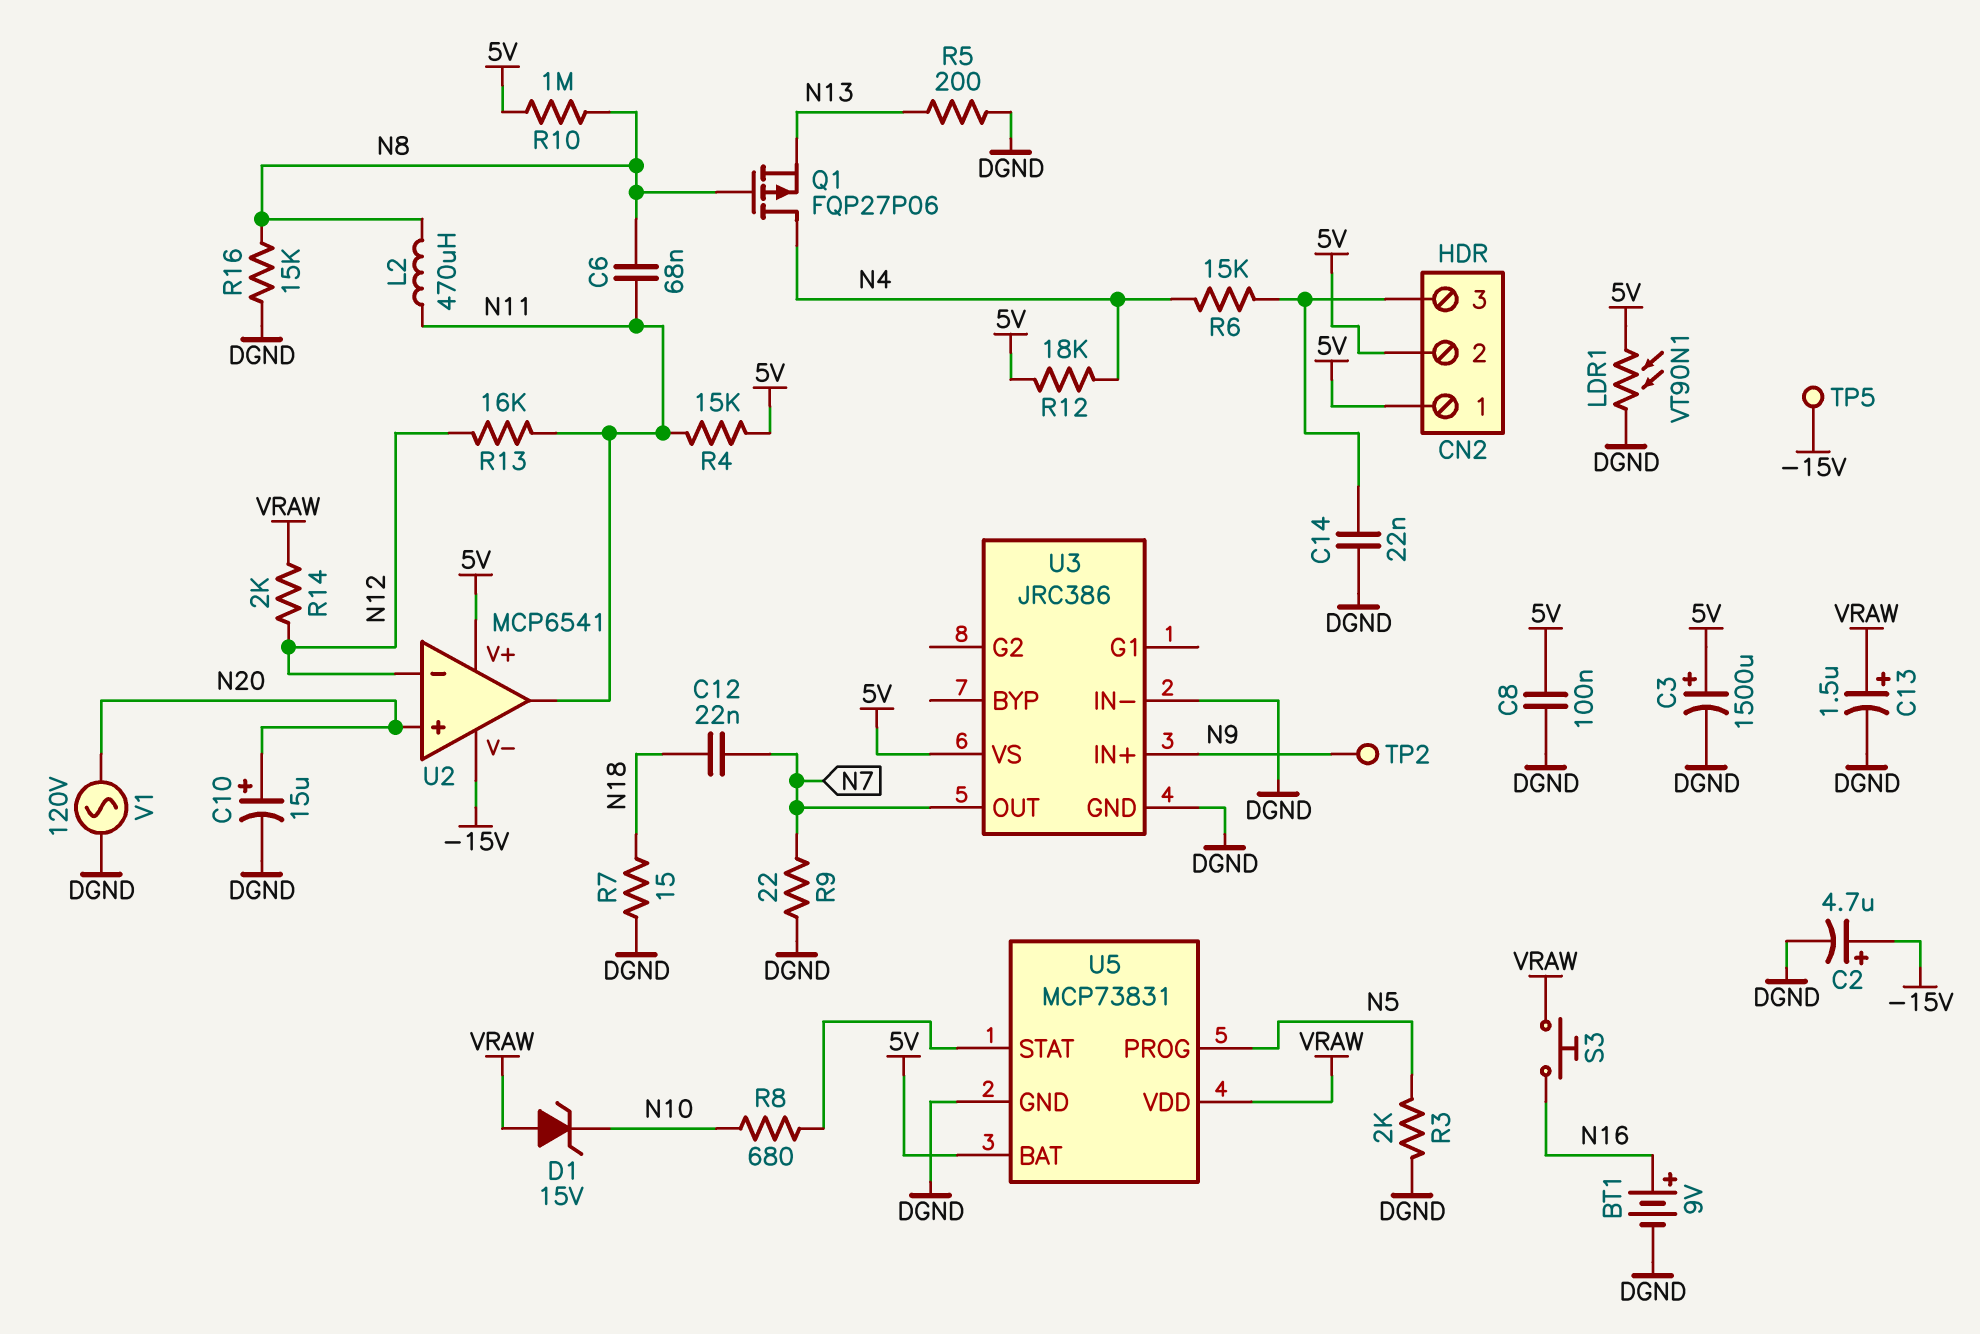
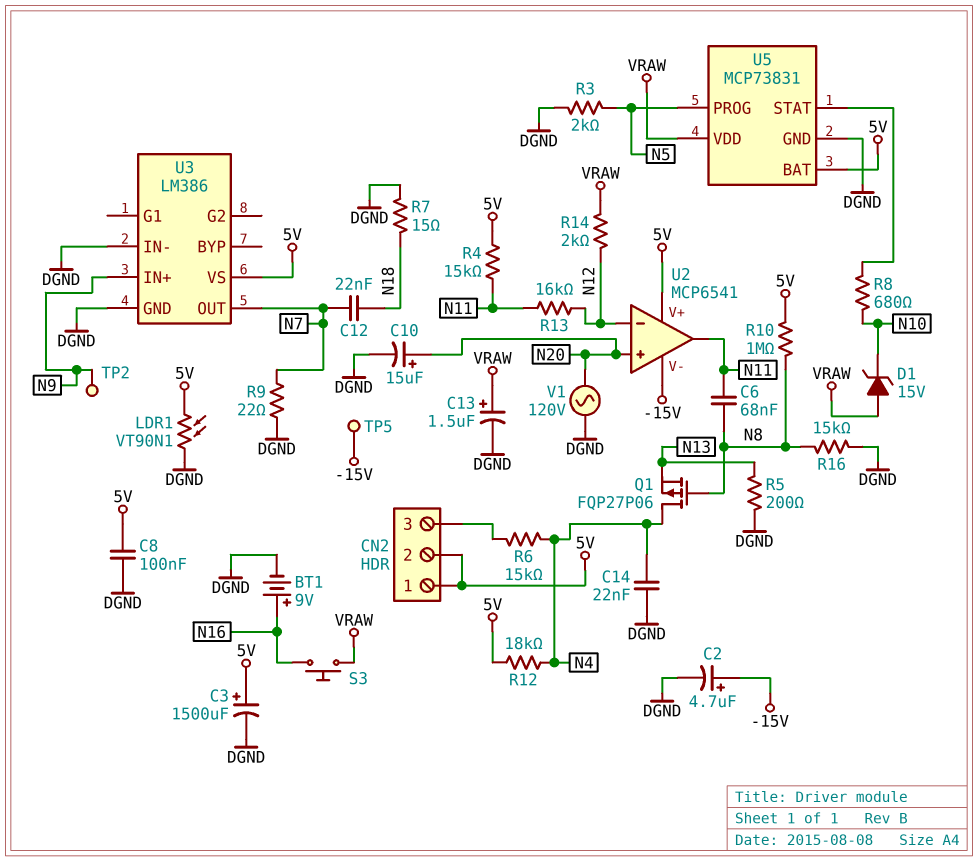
C14: 22nF (CN2/3, DGND) -> 22nF (DGND, N4)
L2: 470uH (N8, N11) -> none
U3: JRC386 -> LM386

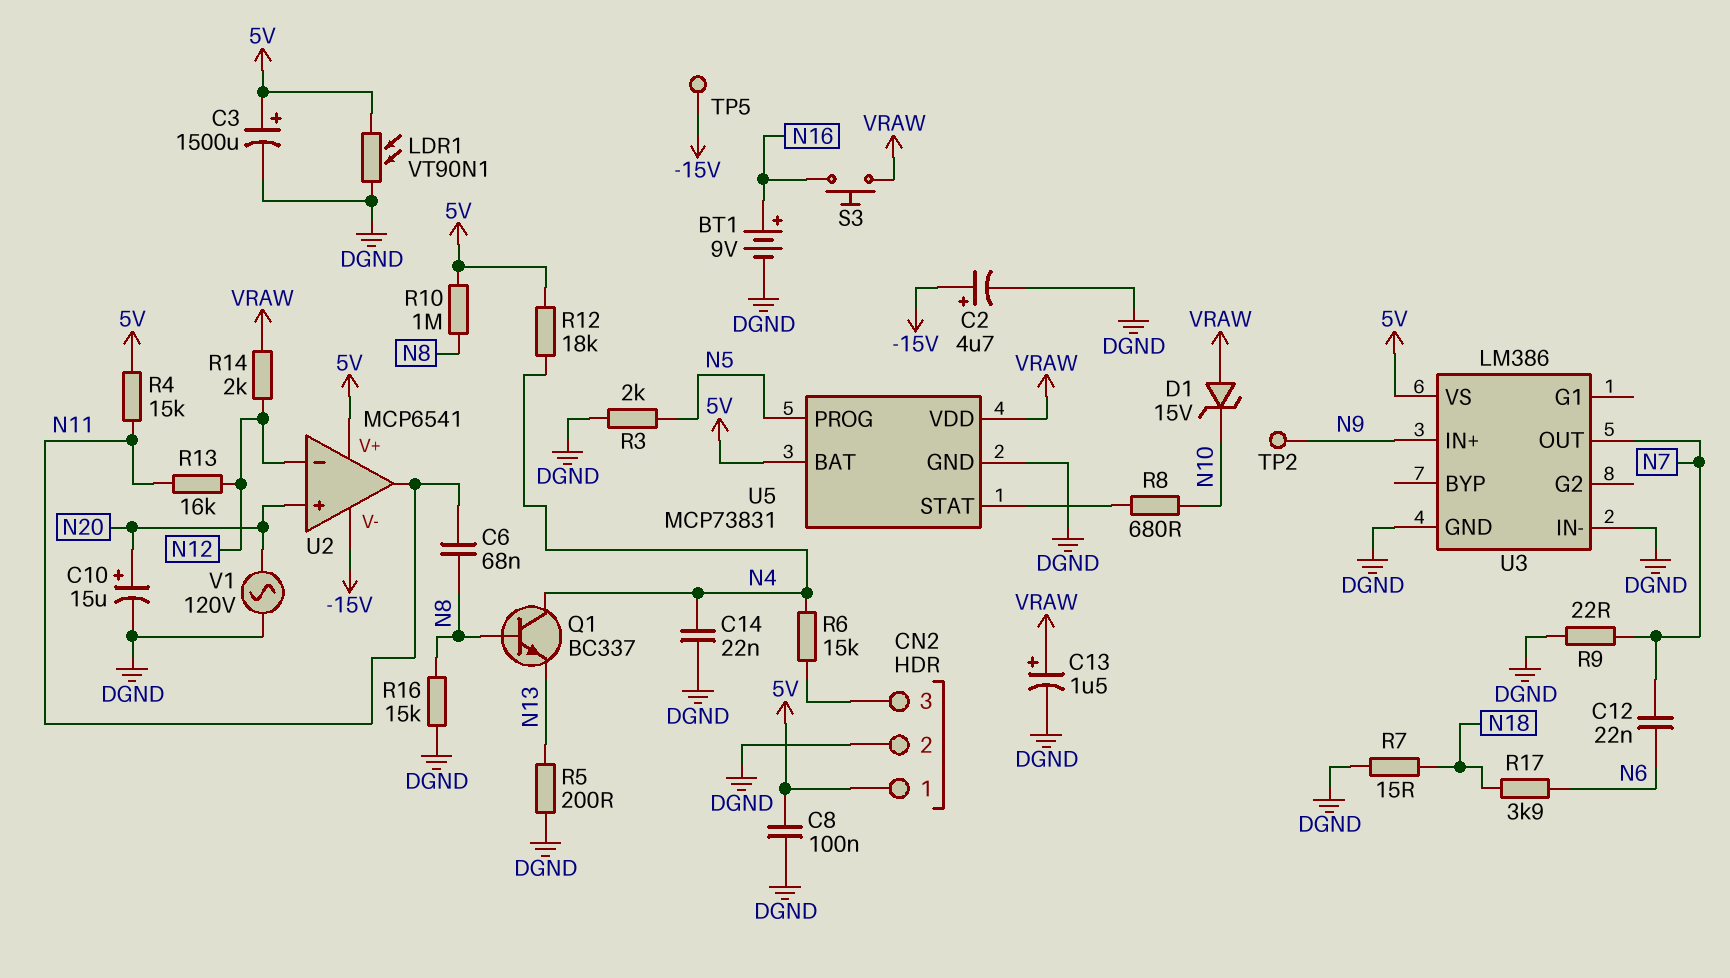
C12: 22nF (N7, N18) -> 22nF (N6, N7)
CN2 pin 2: 5V -> DGND
Q1: PMOS FQP27P06 (G N8, D N4, S N13) -> NPN BC337 (B N8, C N4, E N13)
R17: none -> 3.9k (N6, N18)

